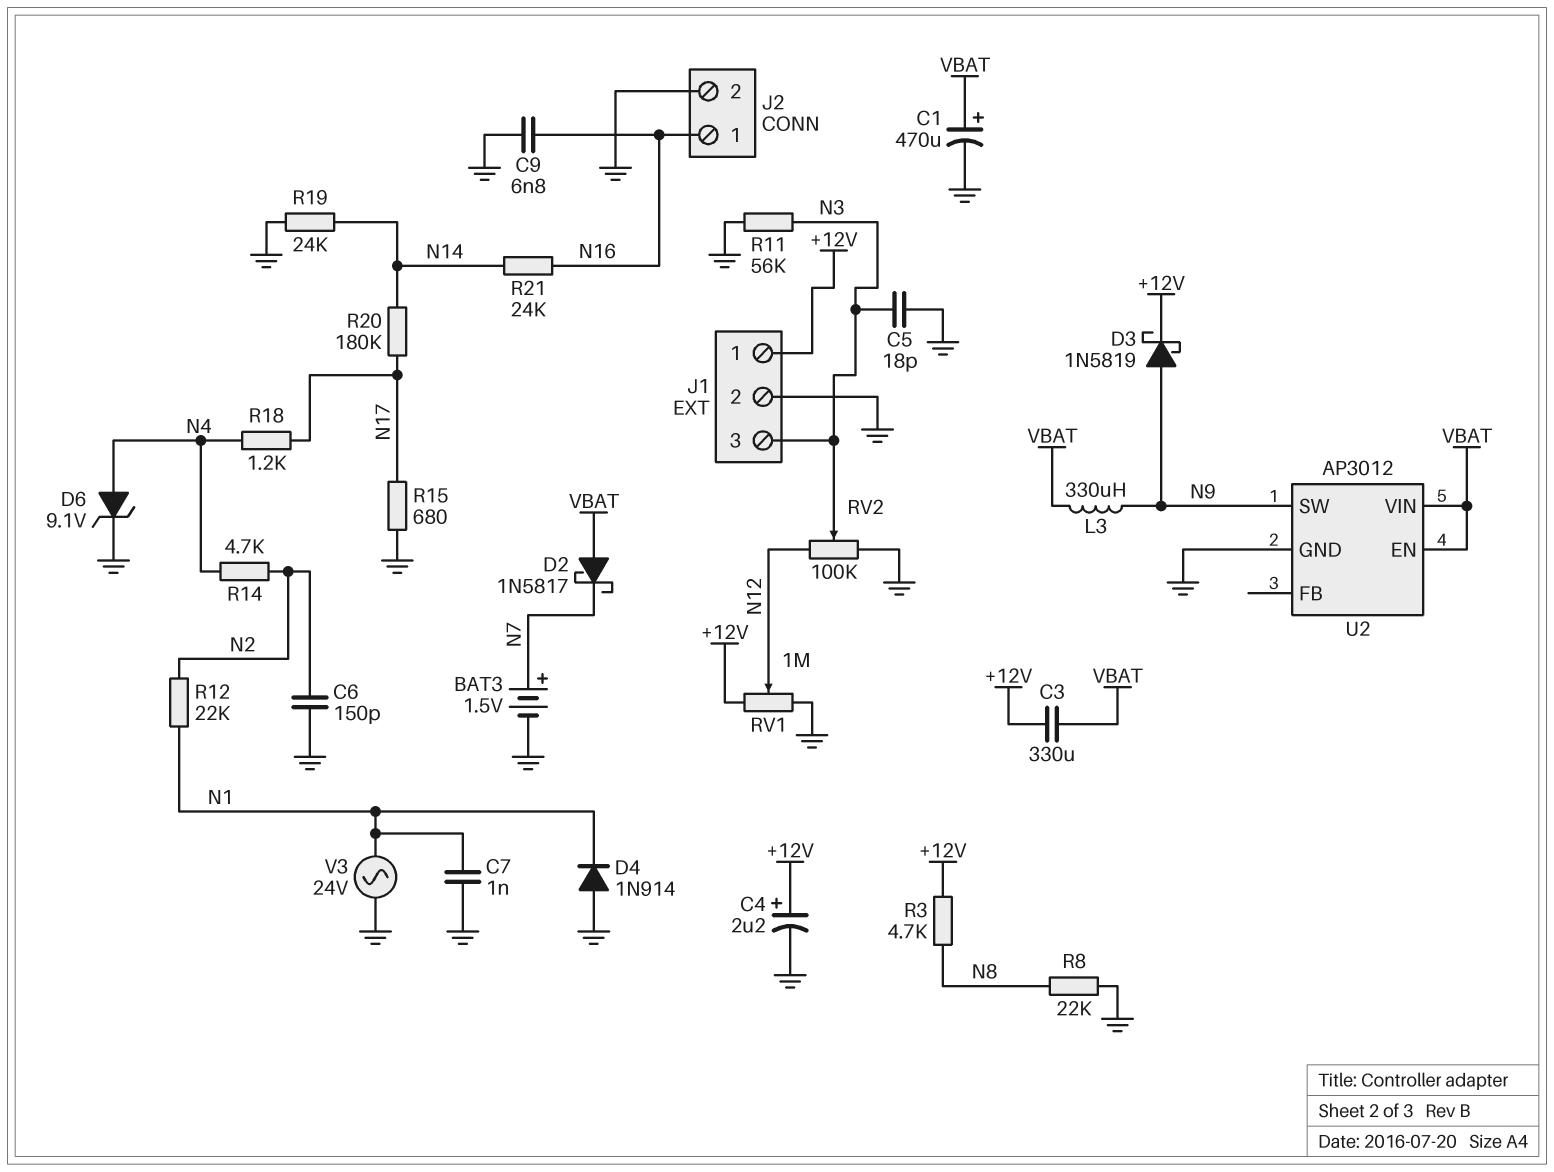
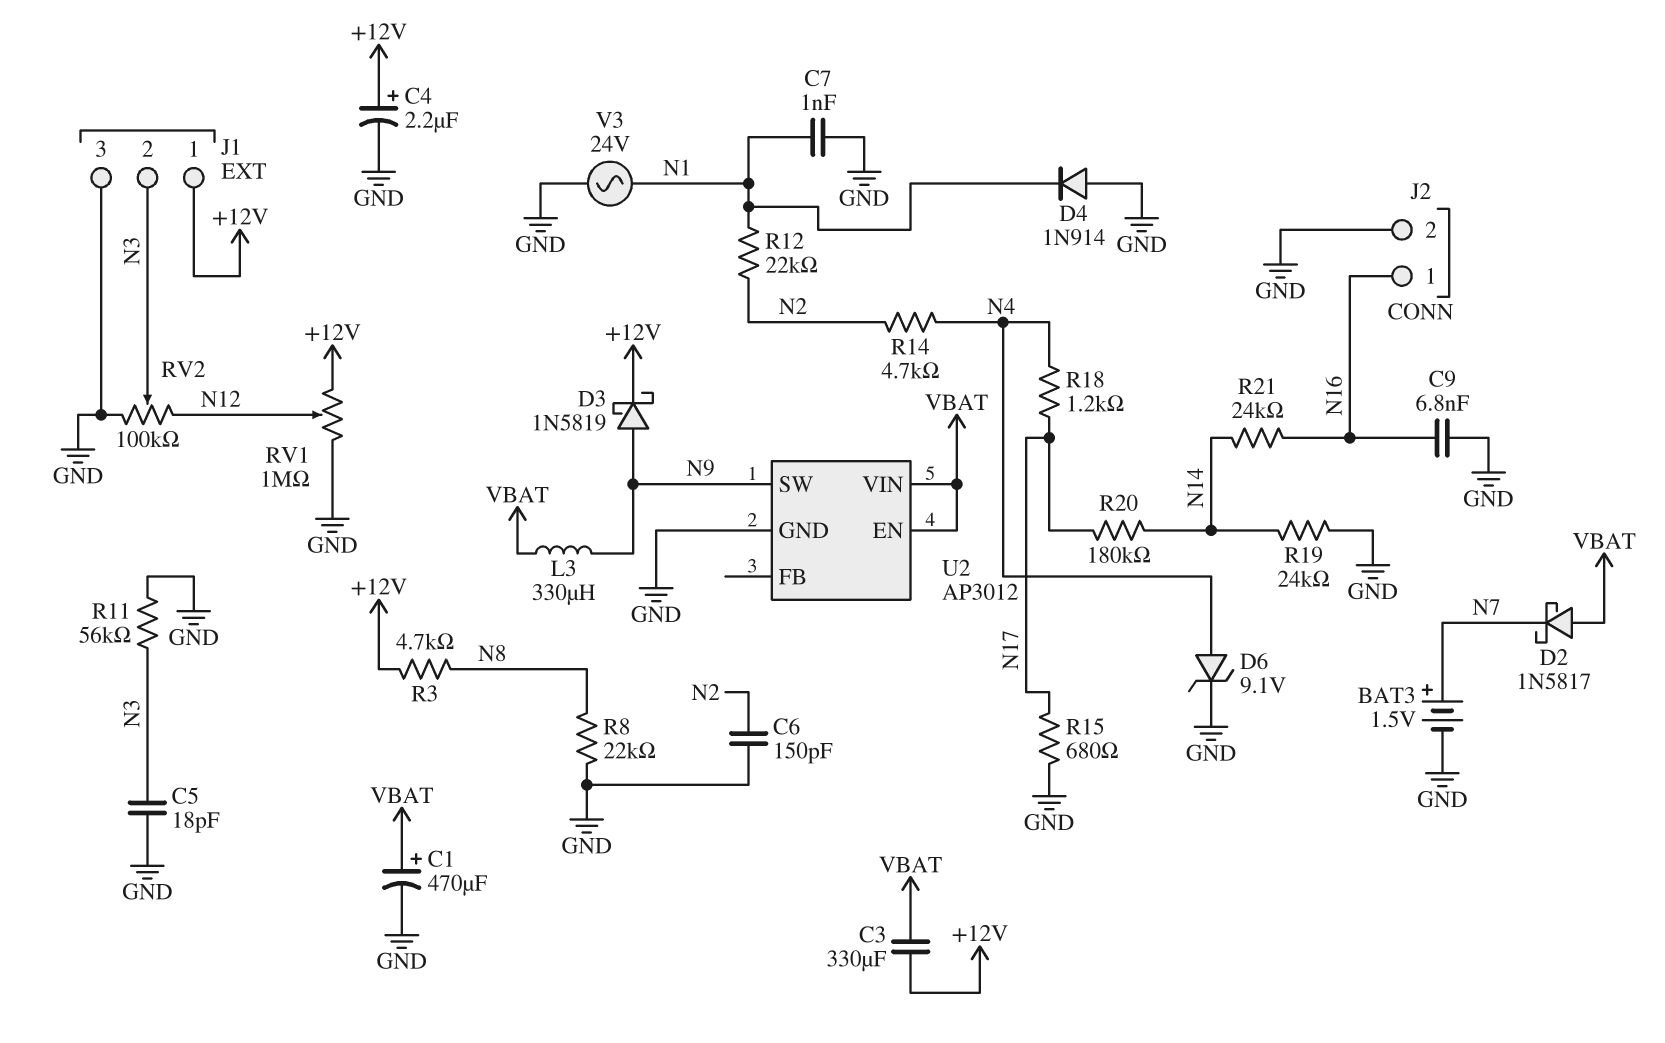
J1 pin 2: GND -> N3
J1 pin 3: N3 -> GND

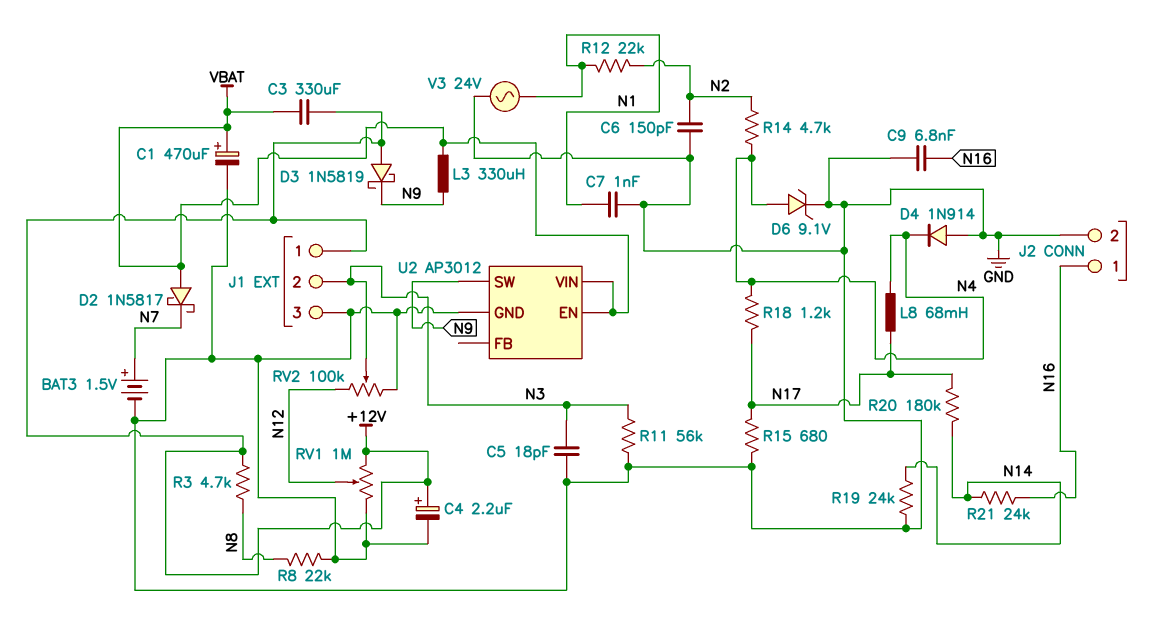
D3: schottky 1N5819 (A N9, K +12V) -> schottky 1N5819 (A +12V, K N9)
D4: diode 1N914 (A GND, K N1) -> diode 1N914 (A GND, K N4)
L8: none -> 68mH (N4, N17)

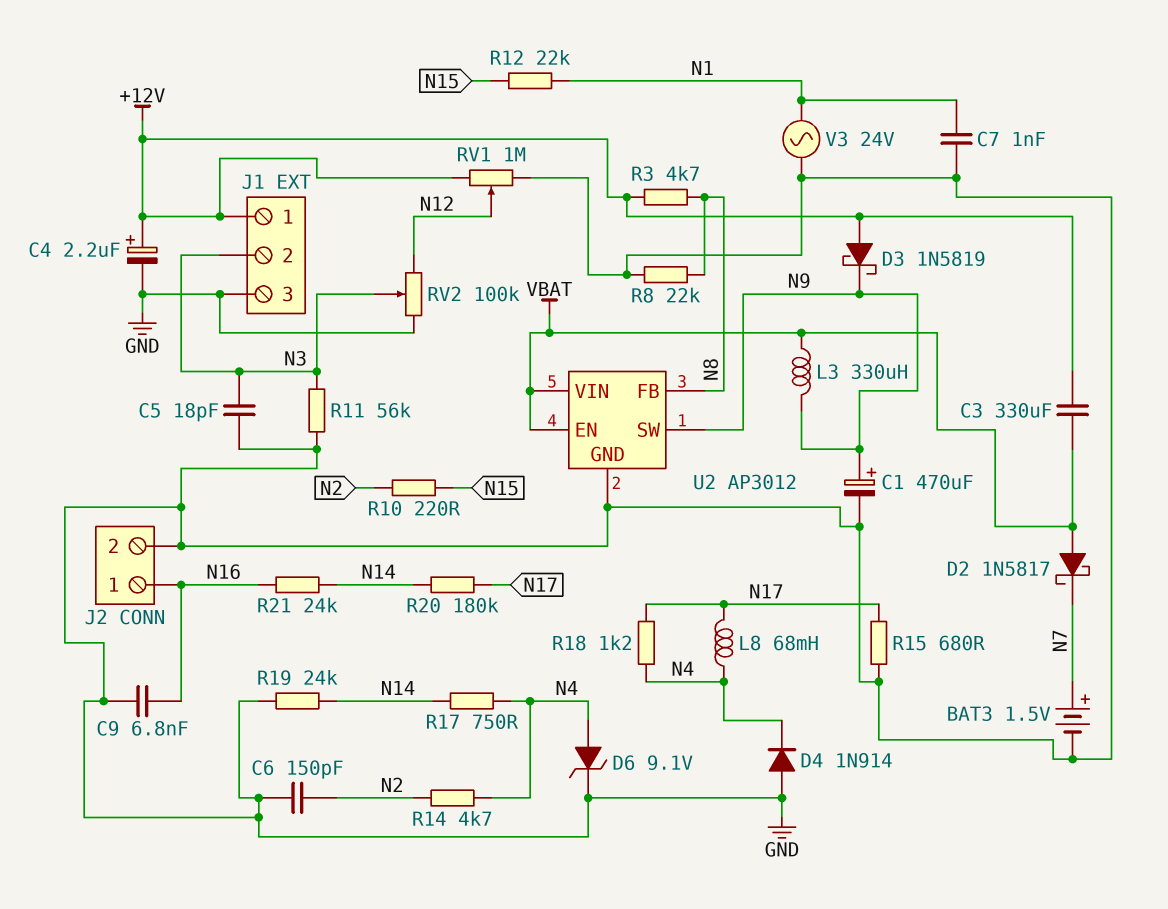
C1: 470uF (plus VBAT, minus GND) -> 470uF (plus N9, minus GND)
R10: none -> 220 (N2, N15)
R12: 22k (N1, N2) -> 22k (N1, N15)
R17: none -> 750 (N4, N14)
U2 pin FB: none -> N8

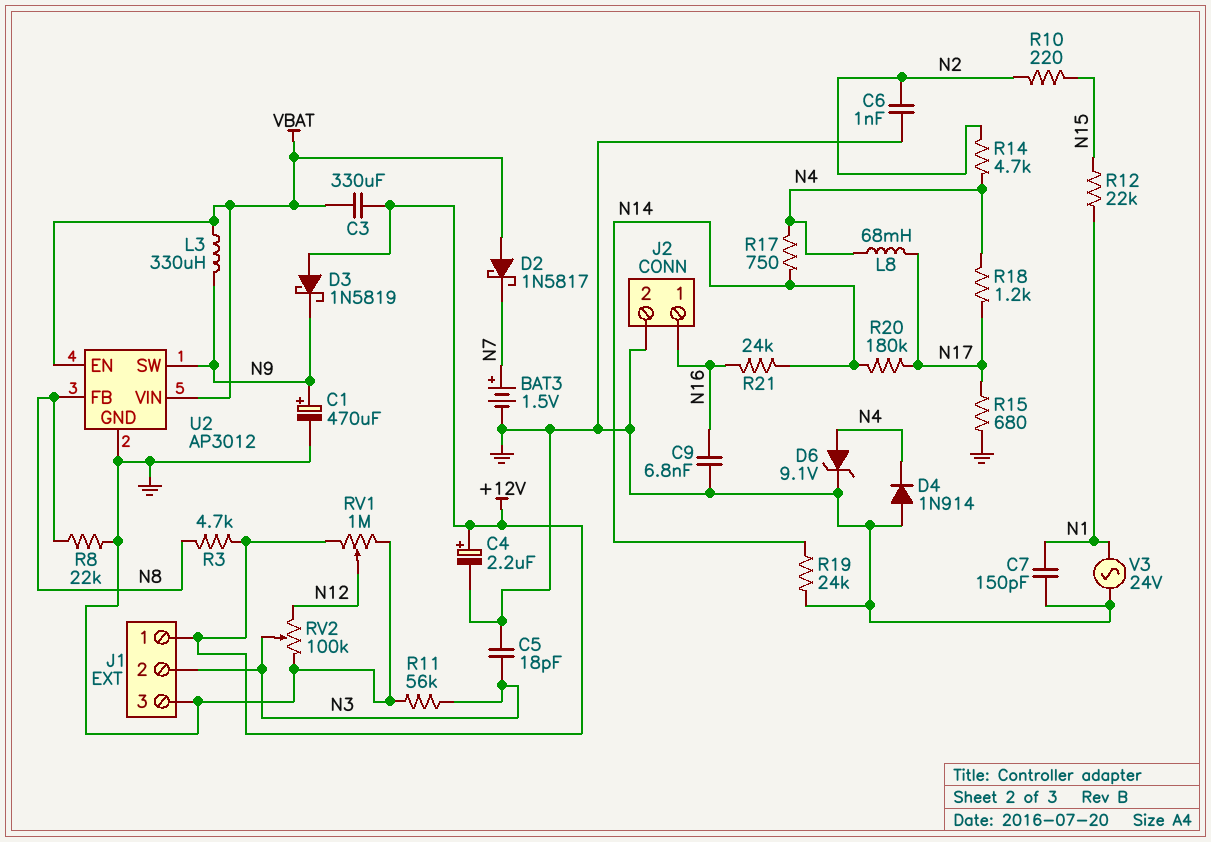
C6: 150pF (GND, N2) -> 1nF (GND, N2)
C7: 1nF (GND, N1) -> 150pF (GND, N1)

